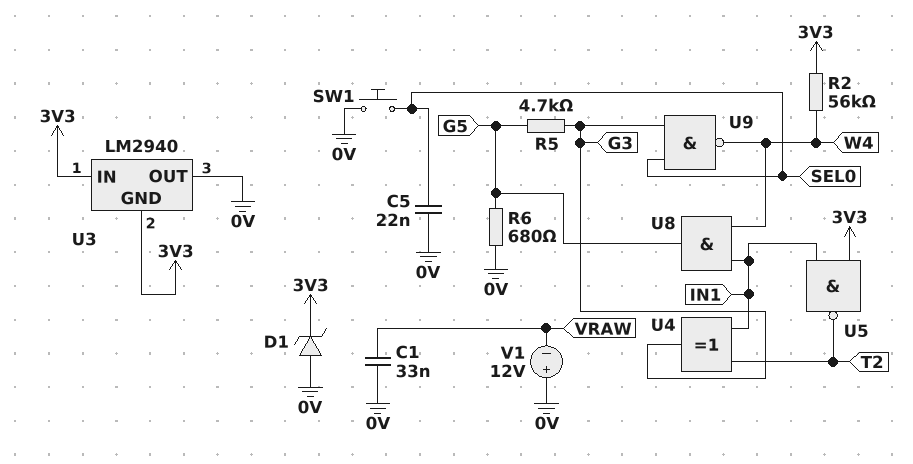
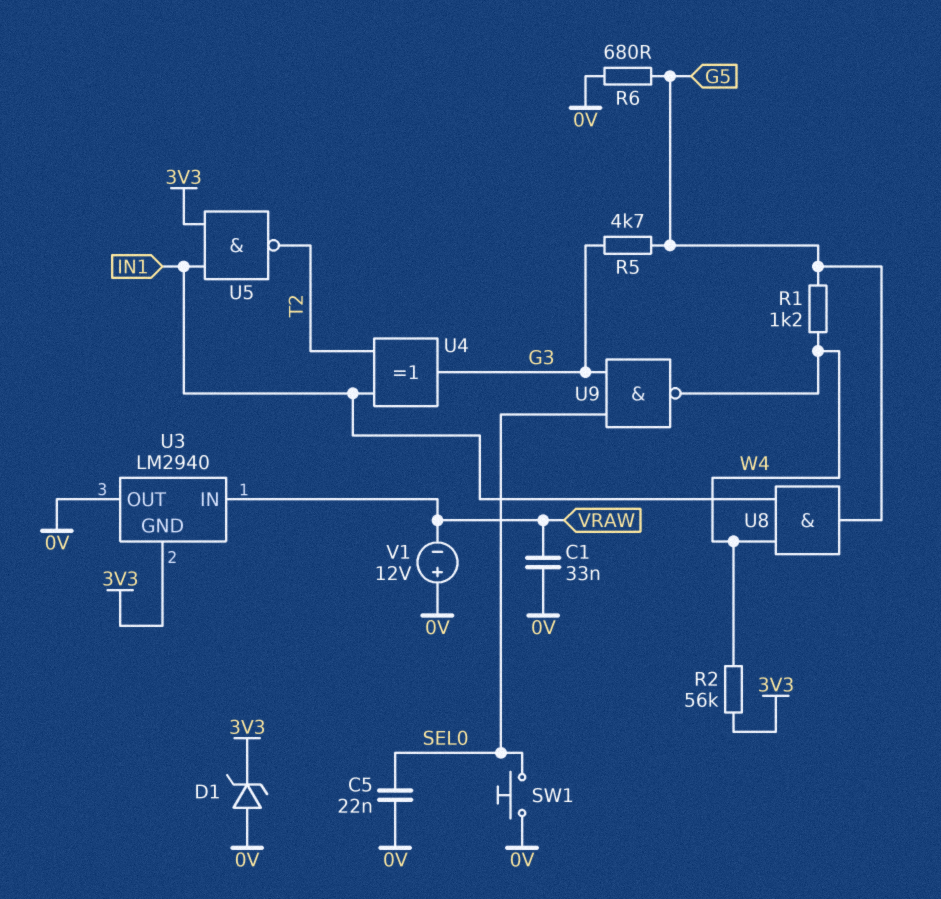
R1: none -> 1.2k (G5, W4)
U3 pin IN: 3V3 -> VRAW

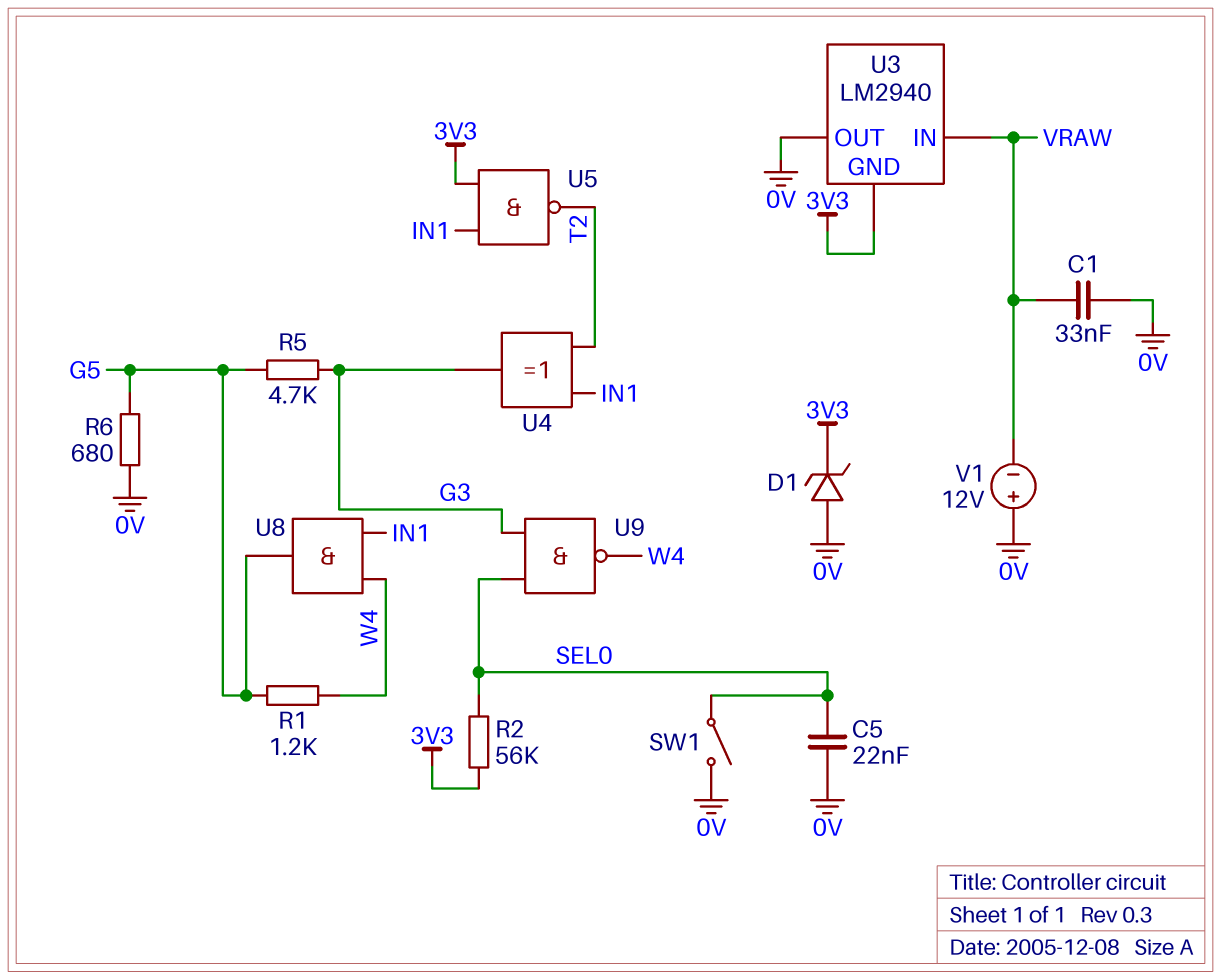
R2: 56k (3V3, W4) -> 56k (3V3, SEL0)
SW1: button (0V, SEL0) -> switch (0V, SEL0)

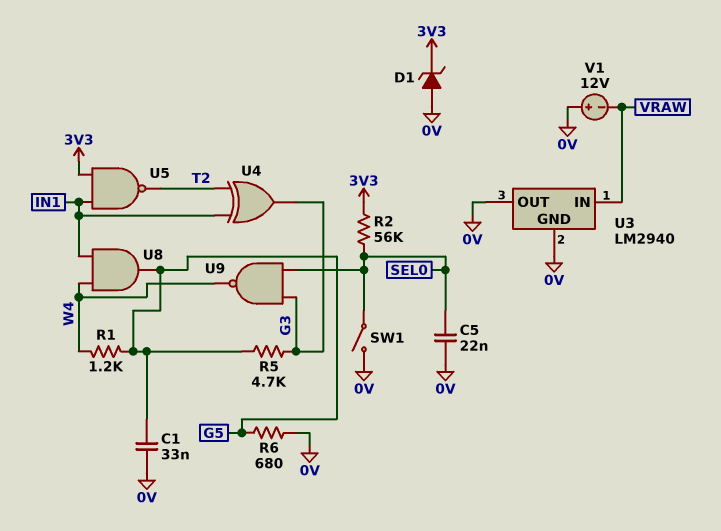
C1: 33nF (0V, VRAW) -> 33nF (0V, G5)
U3 pin GND: 3V3 -> 0V

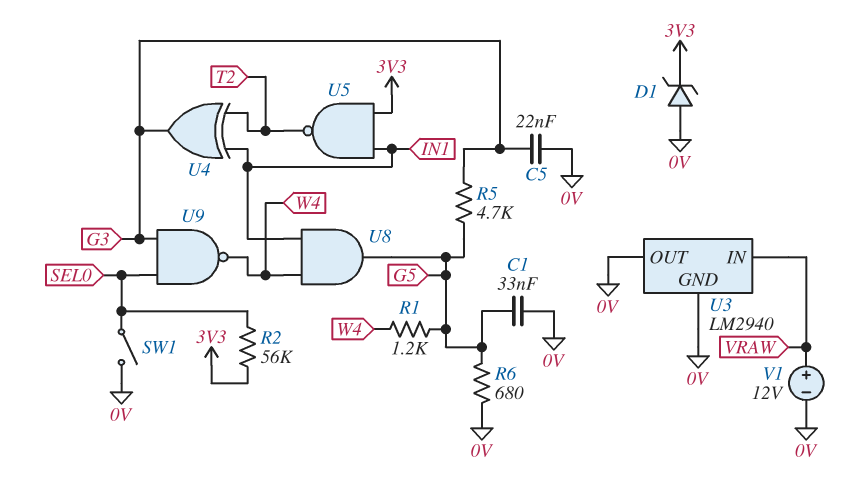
C5: 22nF (0V, SEL0) -> 22nF (0V, G3)
V1: 12V (plus 0V, minus VRAW) -> 12V (plus VRAW, minus 0V)

